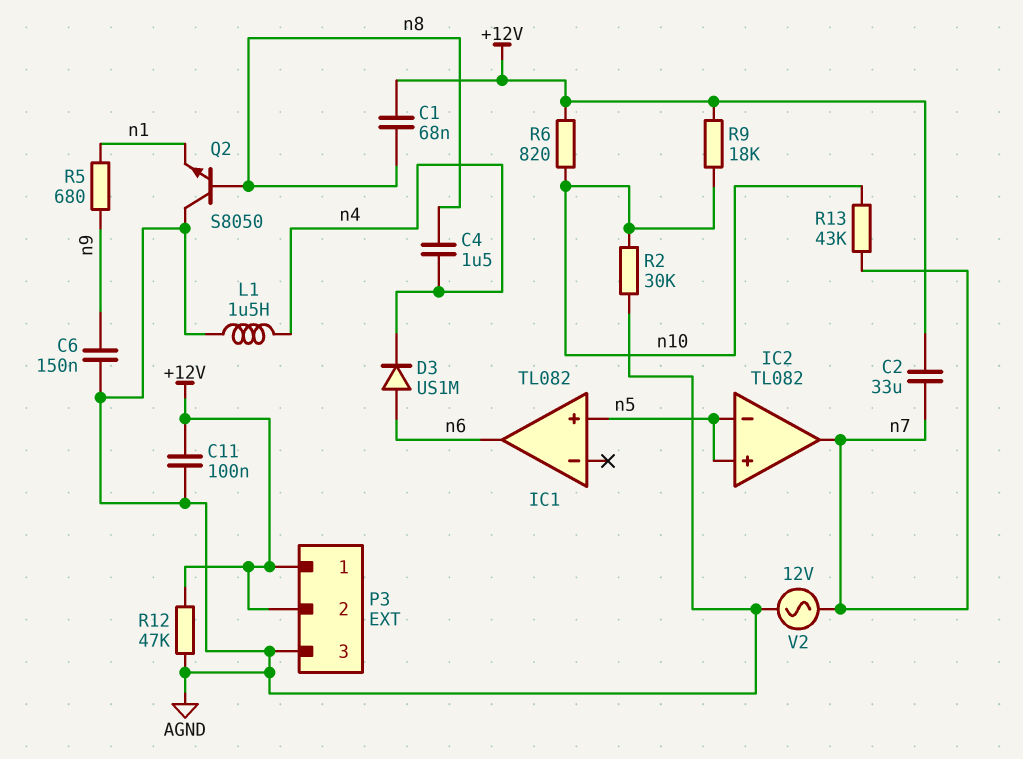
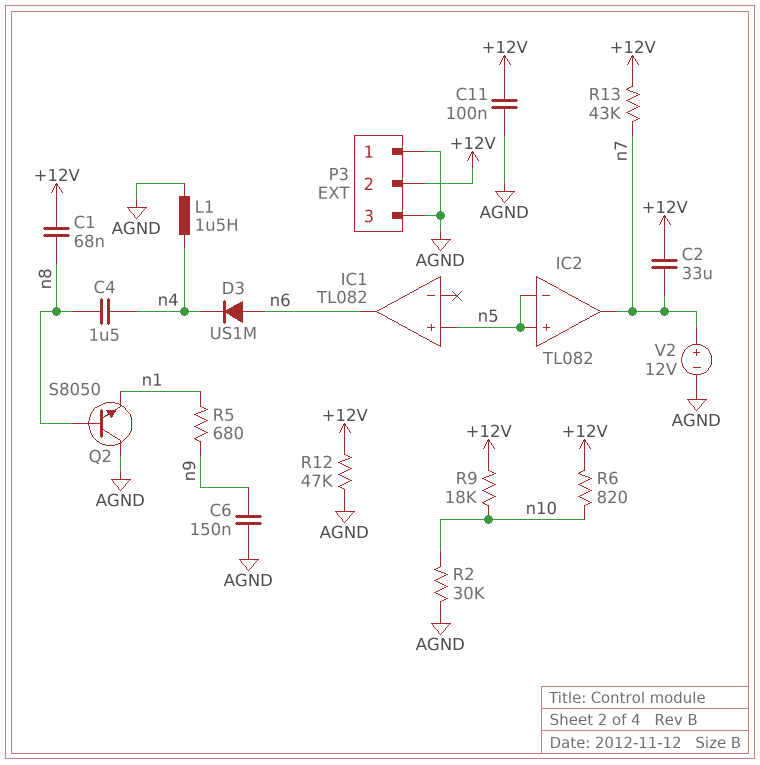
P3 pin 1: +12V -> AGND
R13: 43k (n7, n10) -> 43k (+12V, n7)
V2: AC 12V (AGND, n7) -> 12V (plus n7, minus AGND)

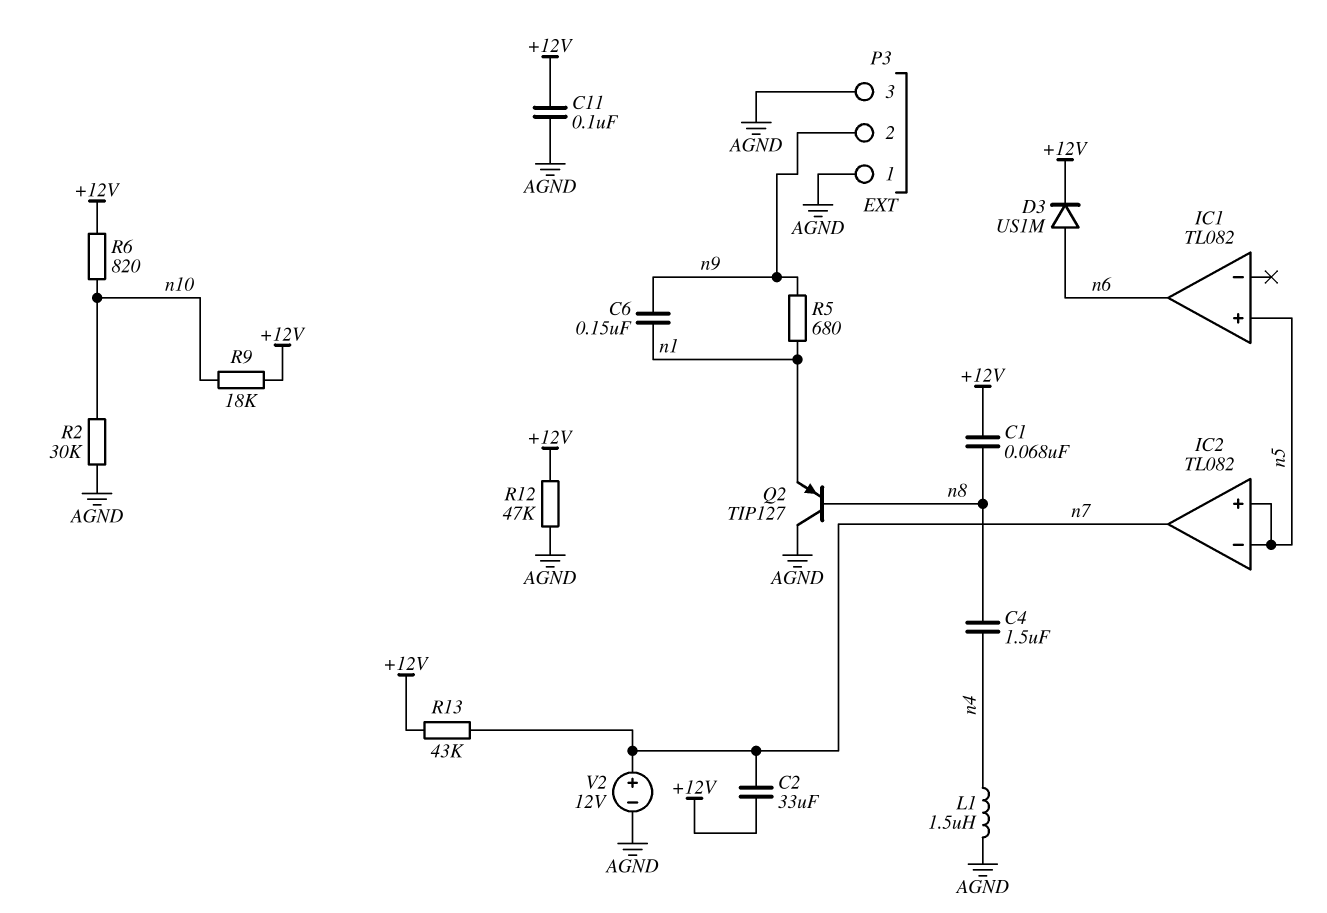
C6: 150nF (AGND, n9) -> 150nF (n1, n9)
D3: diode US1M (A n6, K n4) -> diode US1M (A n6, K +12V)
P3 pin 2: +12V -> n9
Q2: NPN S8050 (B n8, C AGND, E n1) -> PNP TIP127 (B n8, C AGND, E n1)

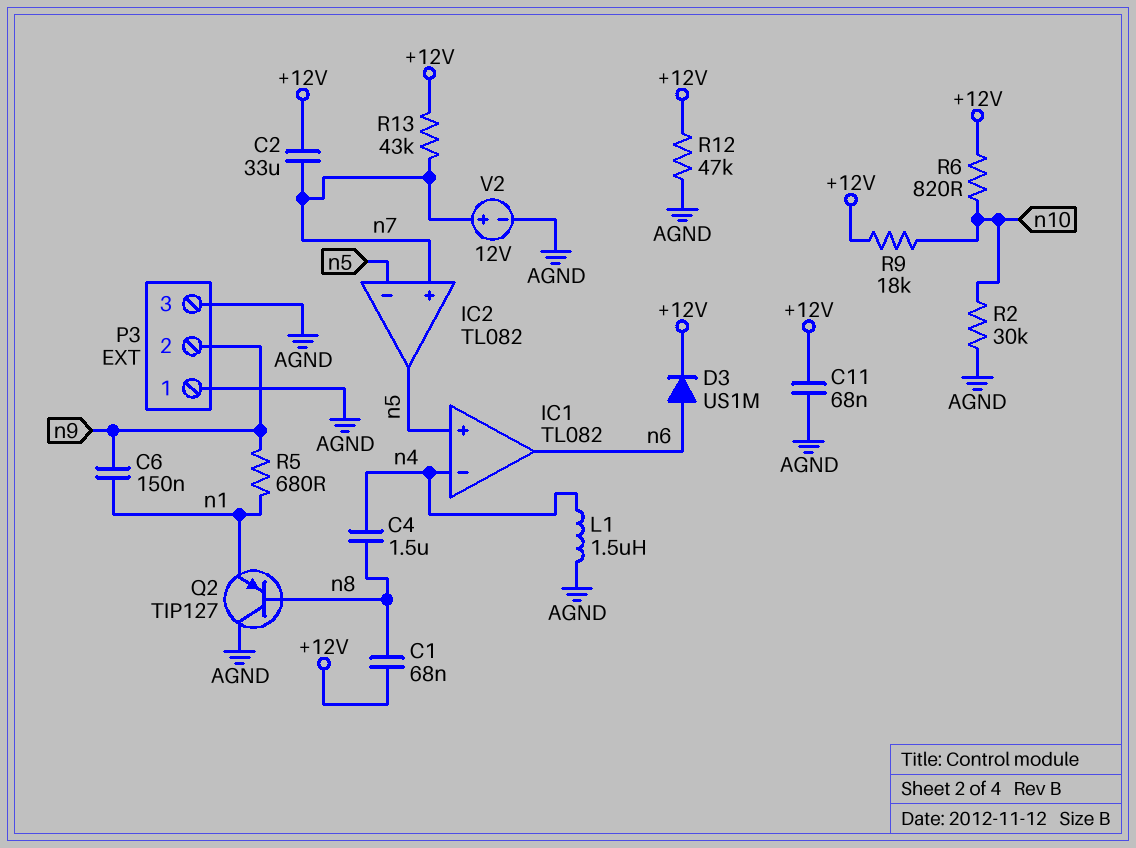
C11: 100nF (+12V, AGND) -> 68nF (+12V, AGND)
IC1 pin in-: none -> n4
IC2 pin in+: n5 -> n7
IC2 pin out: n7 -> n5

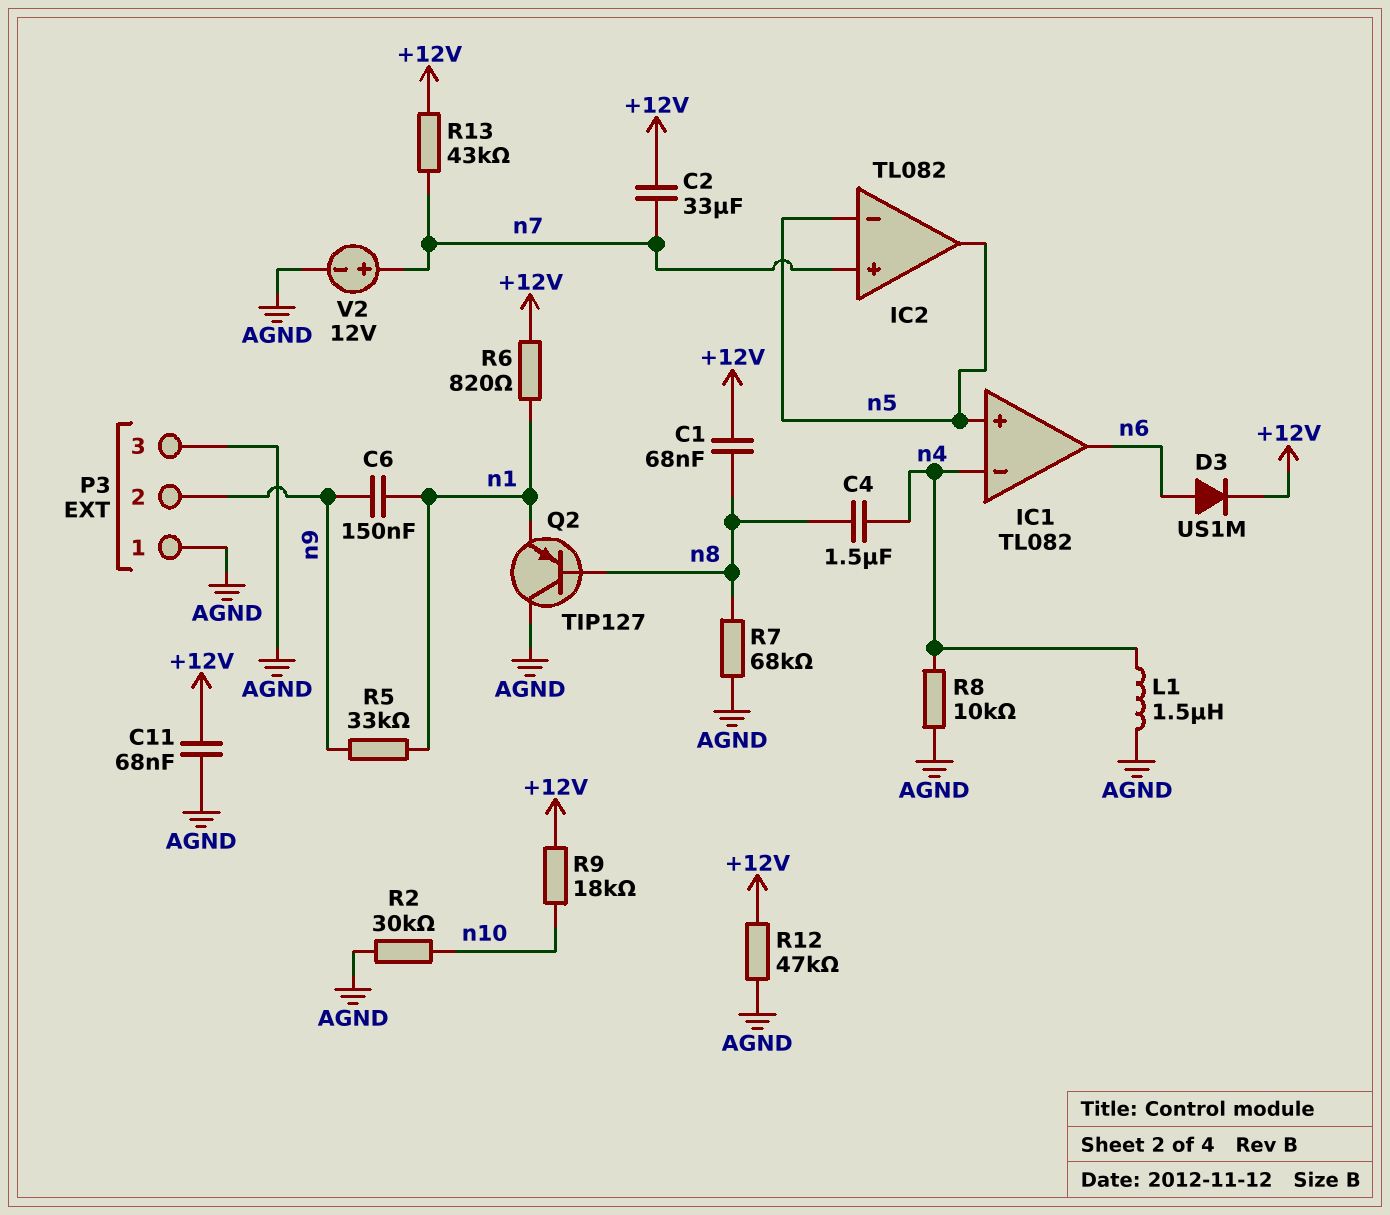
R5: 680 (n1, n9) -> 33k (n1, n9)
R6: 820 (+12V, n10) -> 820 (+12V, n1)
R7: none -> 68k (AGND, n8)
R8: none -> 10k (AGND, n4)

